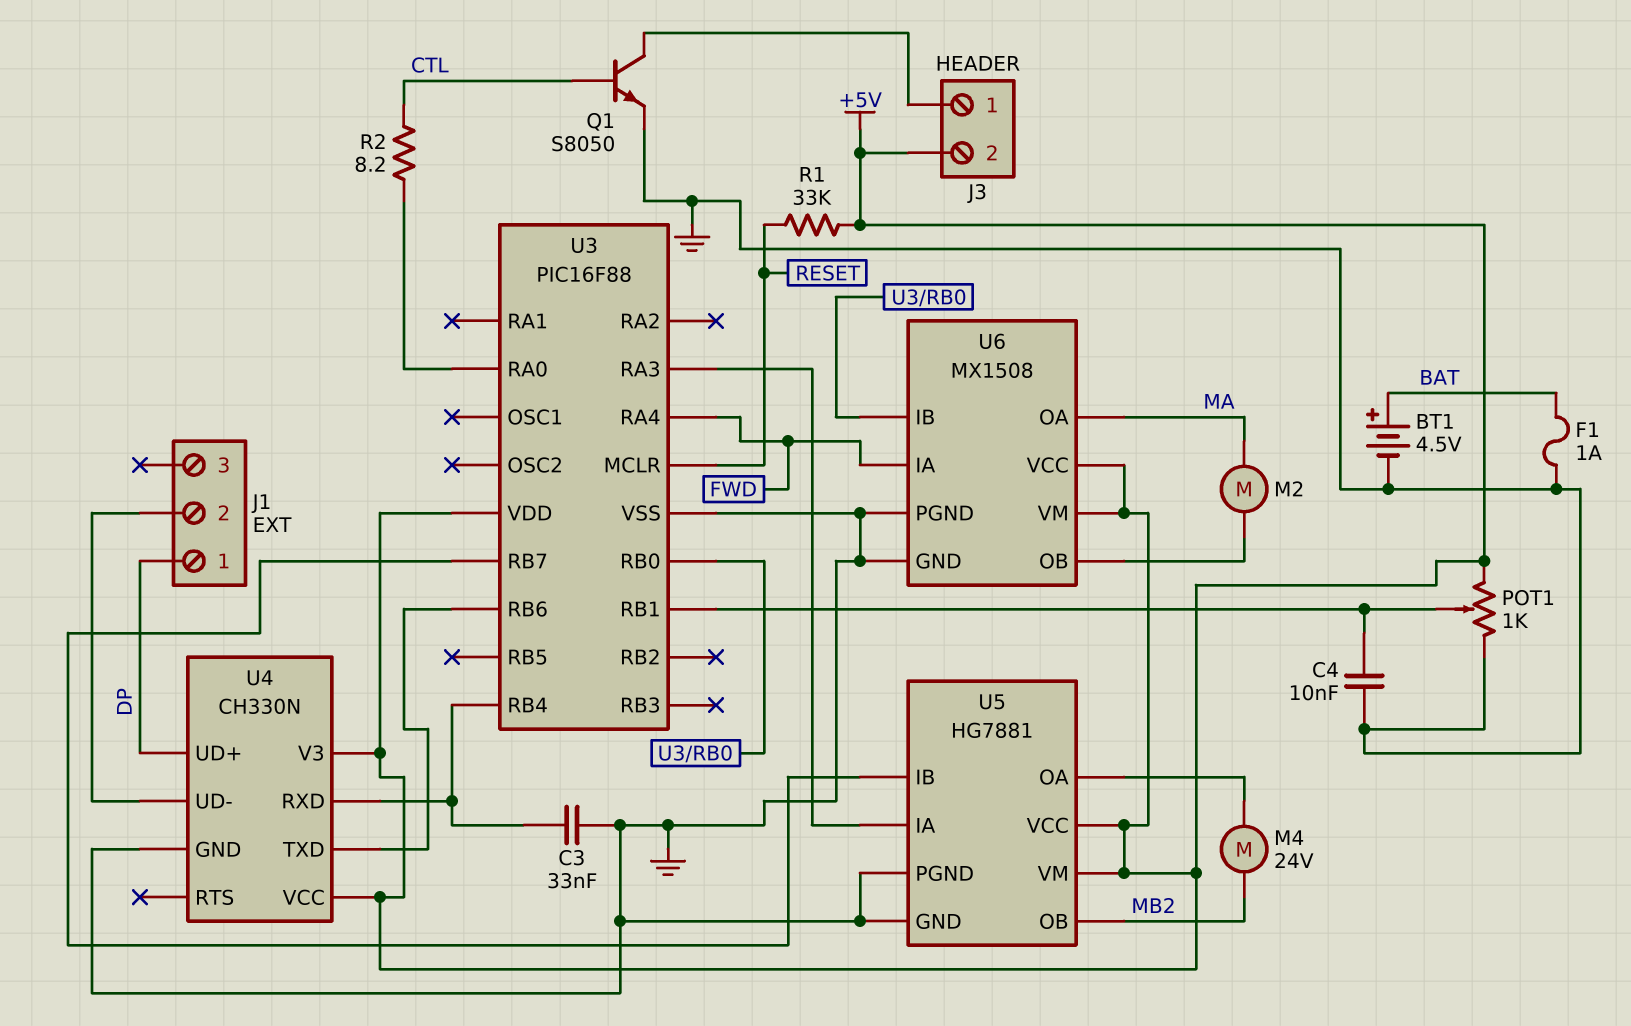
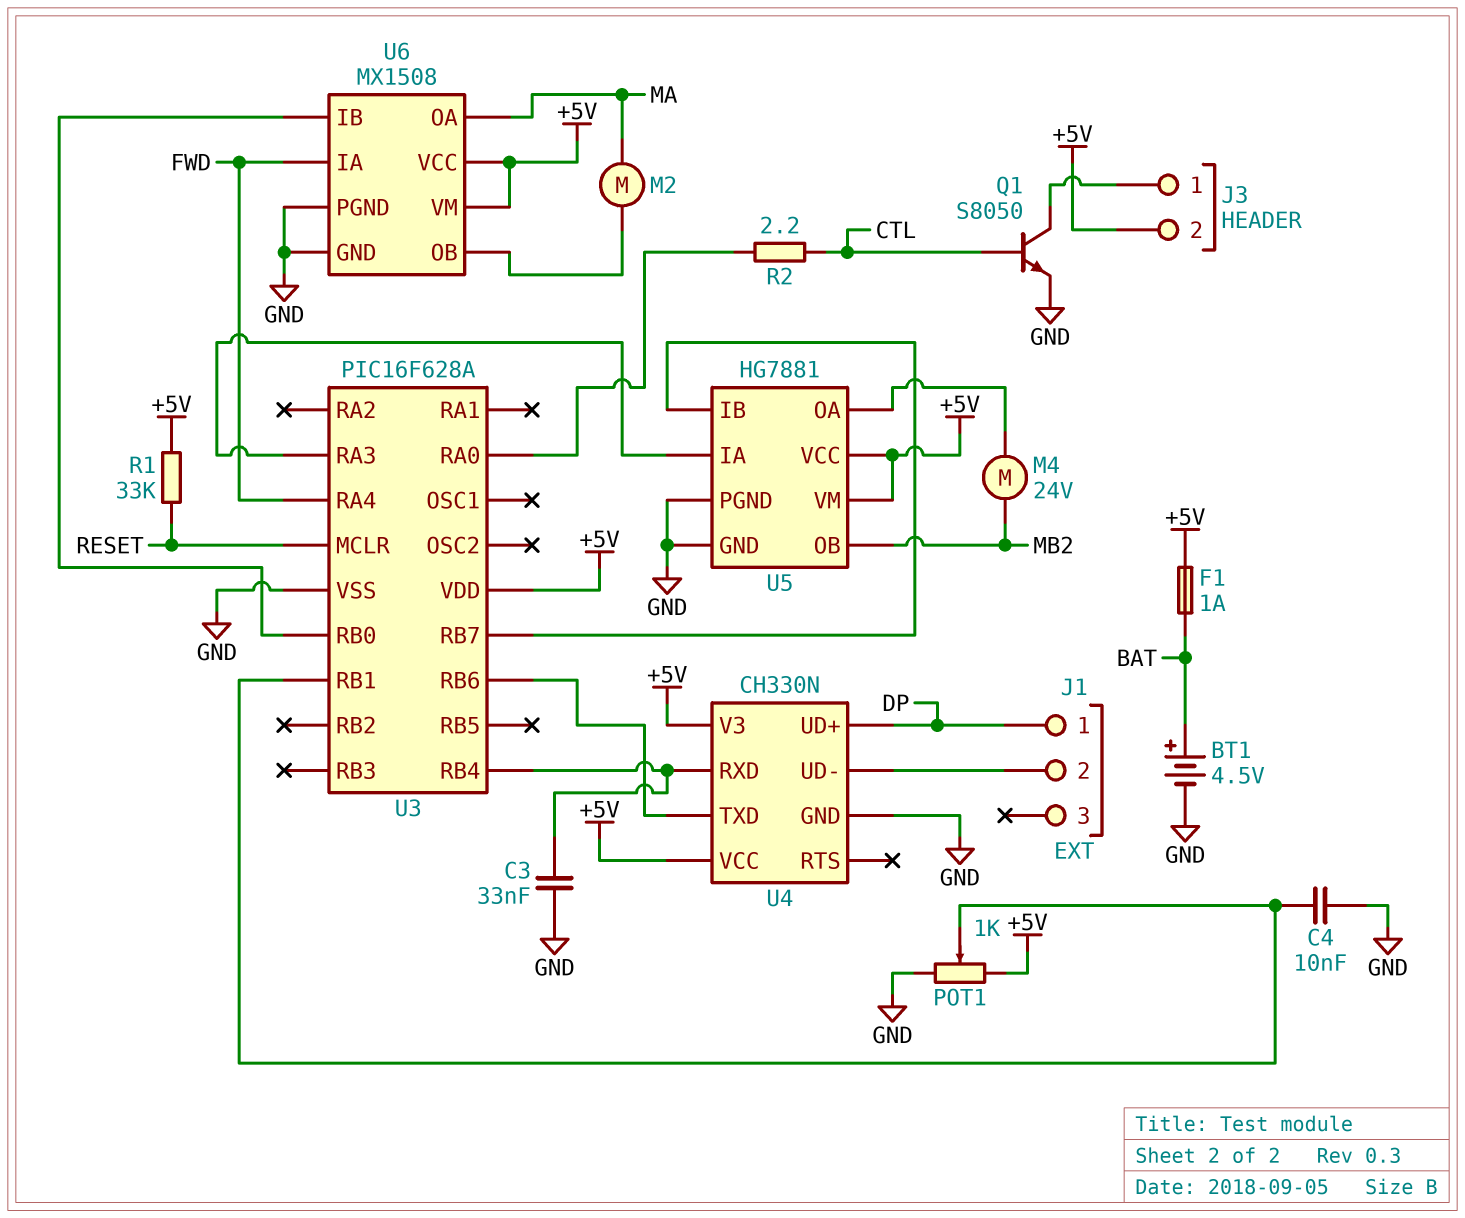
F1: 1A (BAT, GND) -> 1A (+5V, BAT)
R2: 8.2 (CTL, U3/RA0) -> 2.2 (CTL, U3/RA0)
U3: PIC16F88 -> PIC16F628A

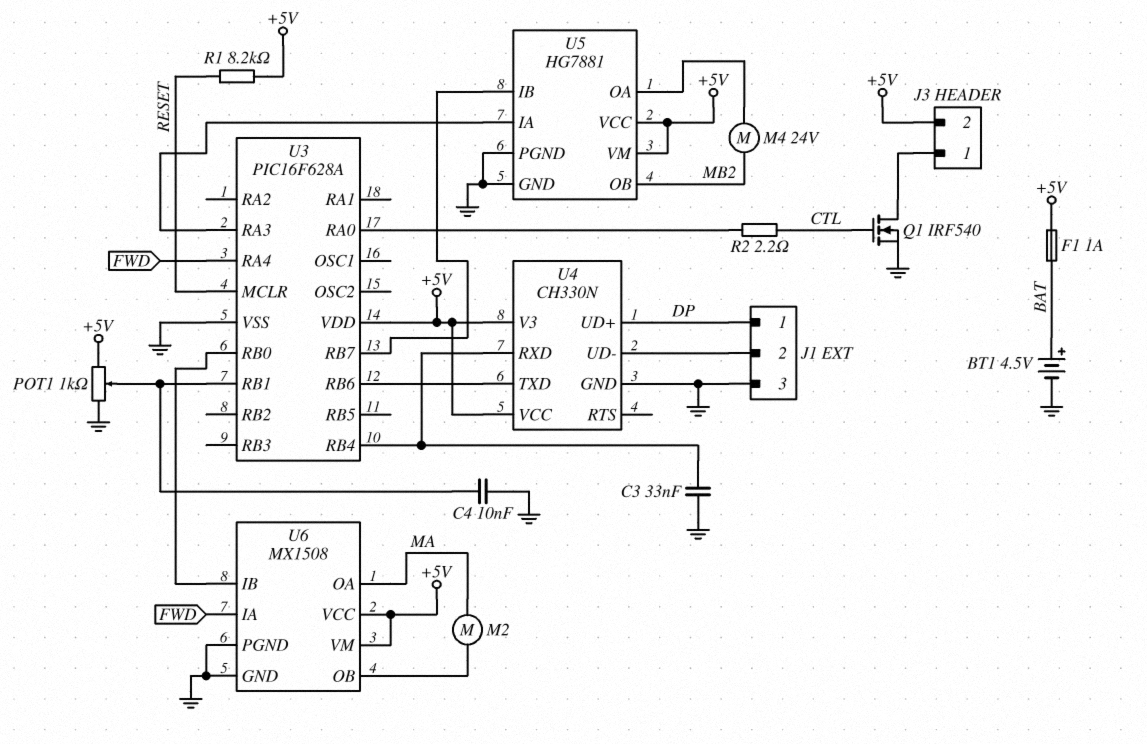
J1 pin 3: none -> GND
Q1: NPN S8050 (B CTL, C J3/1, E GND) -> NMOS IRF540 (G CTL, D J3/1, S GND)
R1: 33k (+5V, RESET) -> 8.2k (+5V, RESET)

